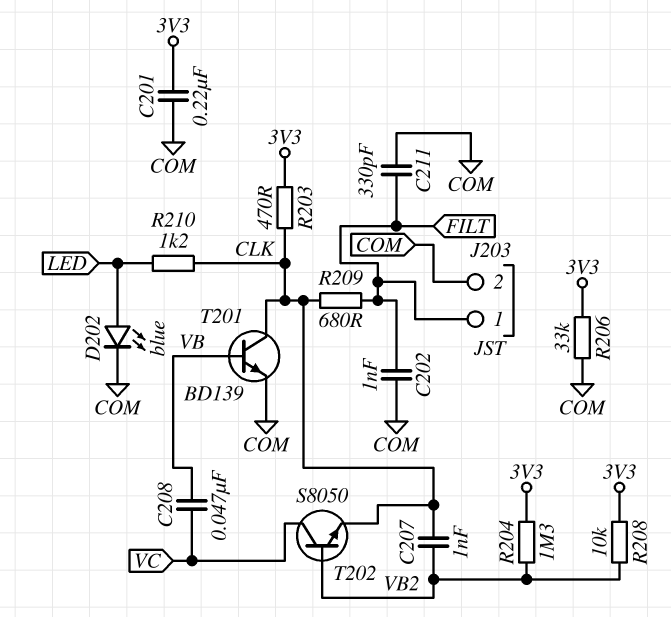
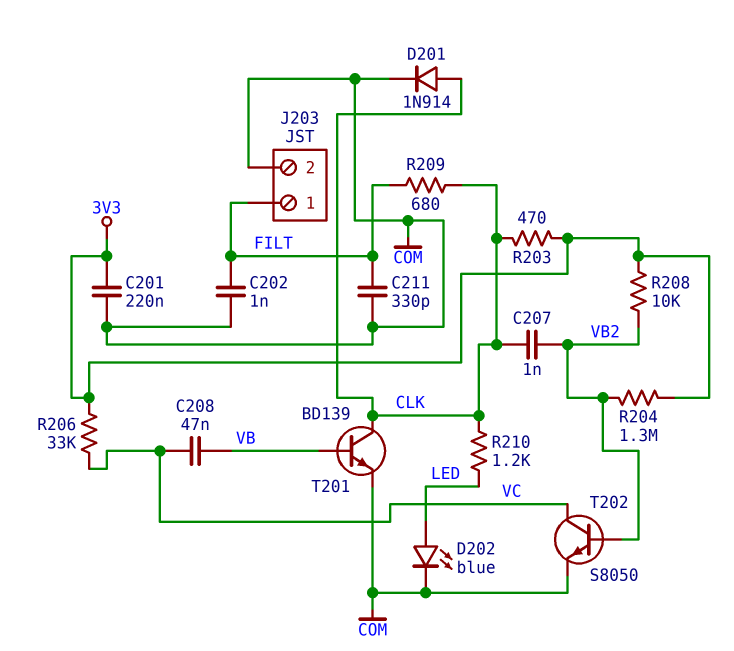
D201: none -> diode 1N914 (A CLK, K COM)
R206: 33k (3V3, COM) -> 33k (3V3, VC)
T202: NPN S8050 (B VB2, C VC, E CLK) -> NPN S8050 (B VB2, C VC, E COM)

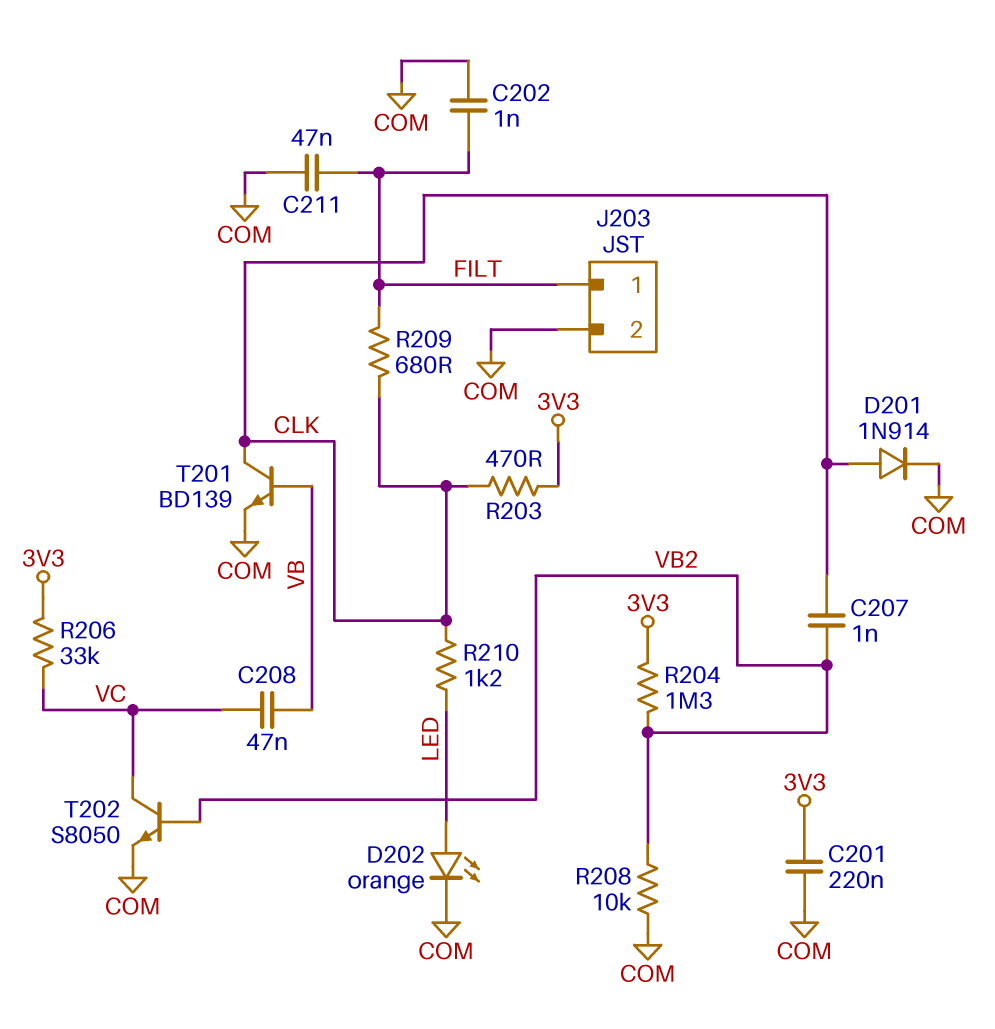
C211: 330pF (COM, FILT) -> 47nF (COM, FILT)
D202: LED blue (A LED, K COM) -> LED orange (A LED, K COM)
R208: 10k (3V3, VB2) -> 10k (COM, VB2)

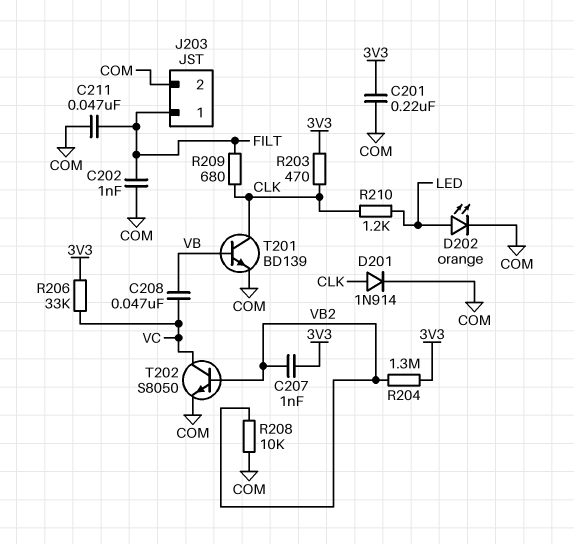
C207: 1nF (CLK, VB2) -> 1nF (3V3, VB2)

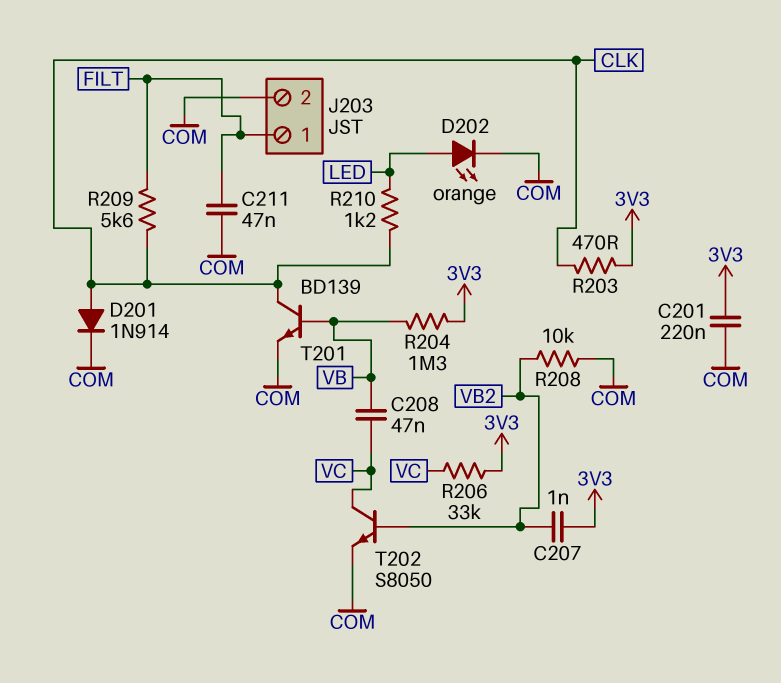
C202: 1nF (COM, FILT) -> none
R204: 1.3M (3V3, VB2) -> 1.3M (3V3, VB)
R209: 680 (CLK, FILT) -> 5.6k (CLK, FILT)

